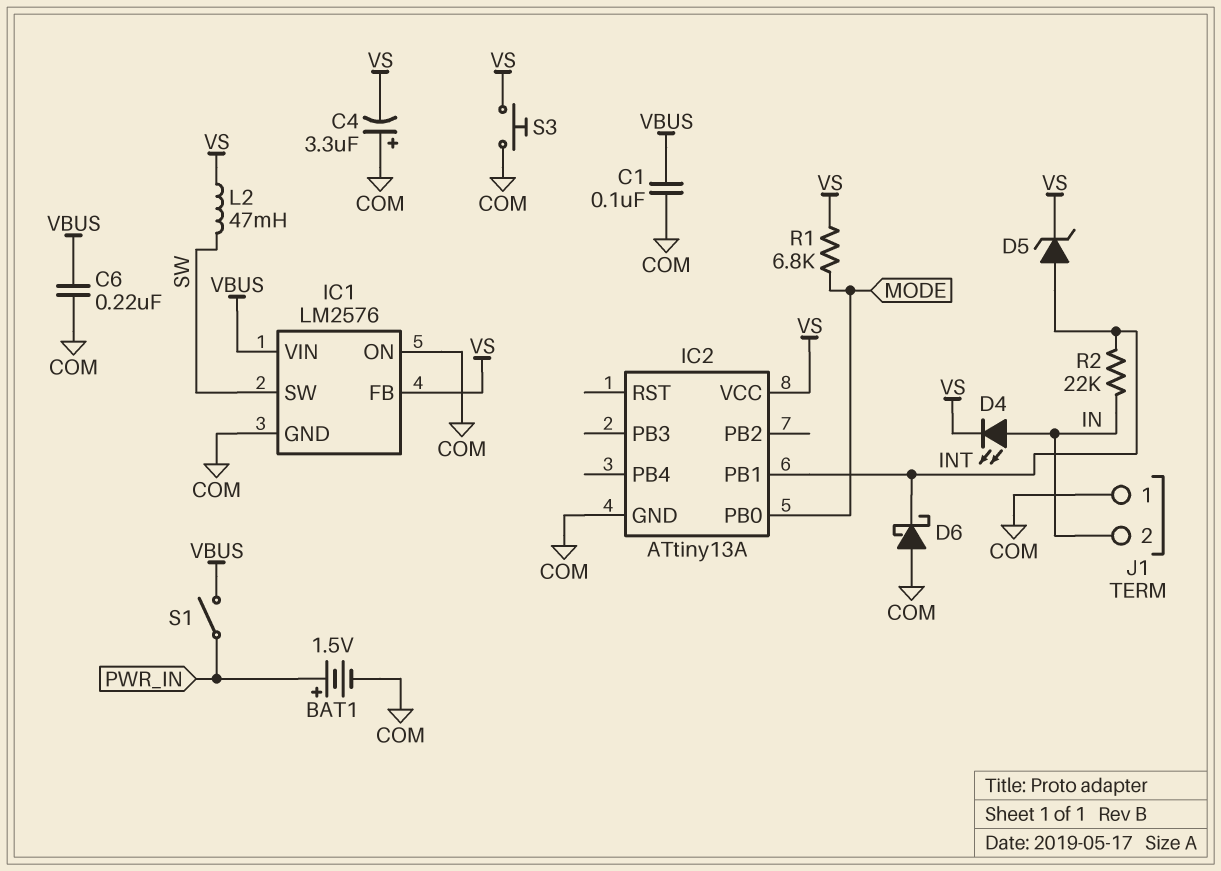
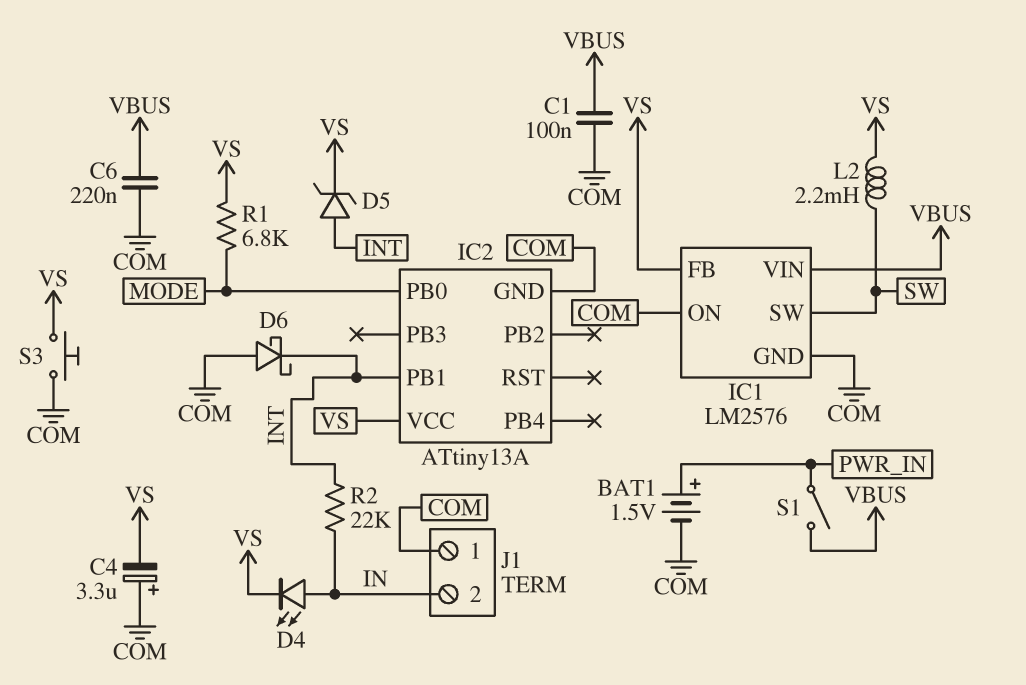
L2: 47mH (SW, VS) -> 2.2mH (SW, VS)

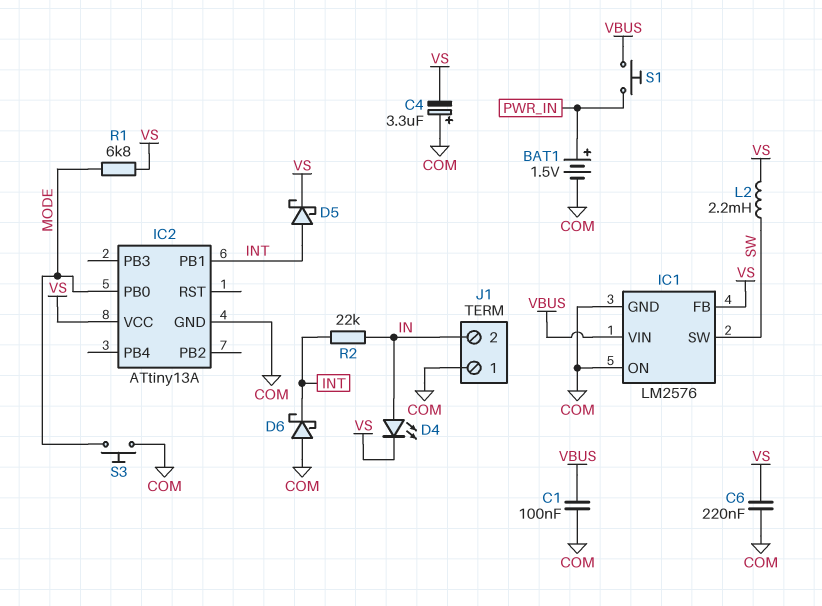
C6: 220nF (COM, VBUS) -> 220nF (COM, VS)
D5: zener (A INT, K VS) -> schottky (A INT, K VS)
S1: switch (PWR_IN, VBUS) -> button (PWR_IN, VBUS)
S3: button (COM, VS) -> button (COM, MODE)

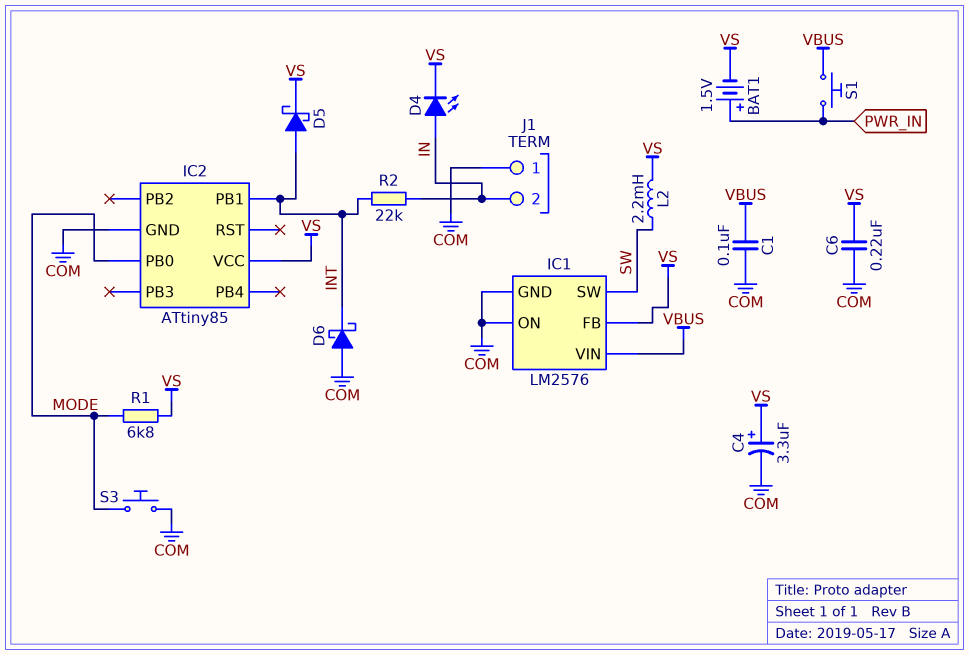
BAT1: 1.5V (plus PWR_IN, minus COM) -> 1.5V (plus PWR_IN, minus VS)
C4: 3.3uF (plus COM, minus VS) -> 3.3uF (plus VS, minus COM)
IC2: ATtiny13A -> ATtiny85

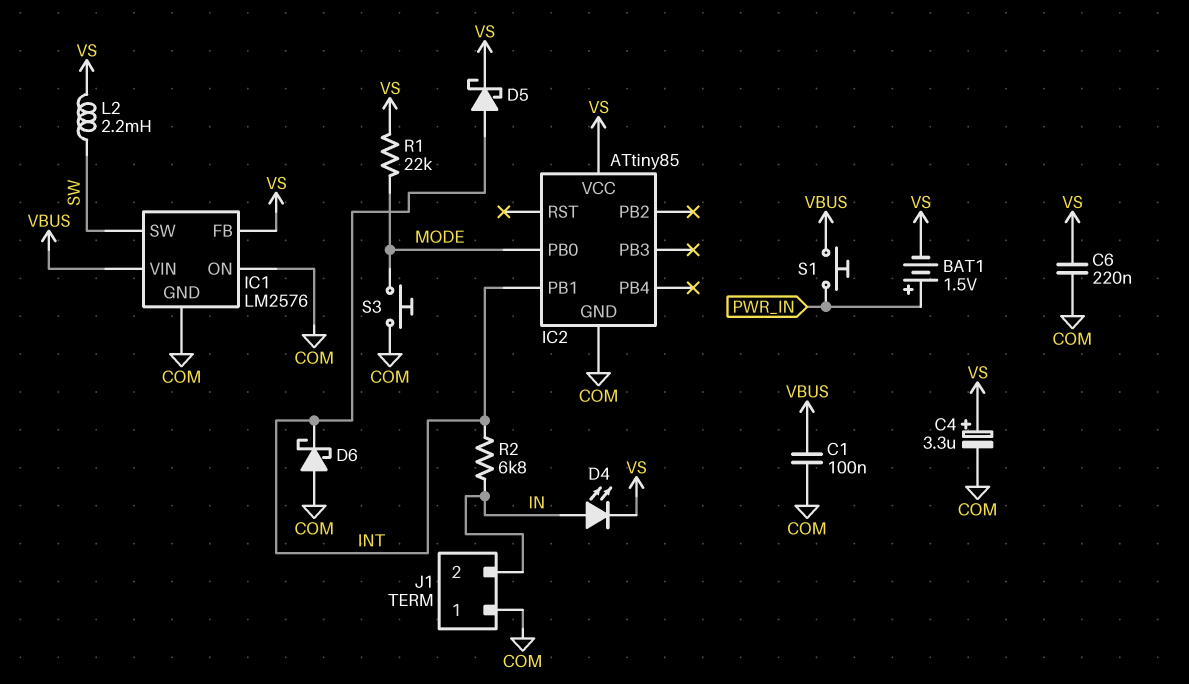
R1: 6.8k (MODE, VS) -> 22k (MODE, VS)
R2: 22k (IN, INT) -> 6.8k (IN, INT)

